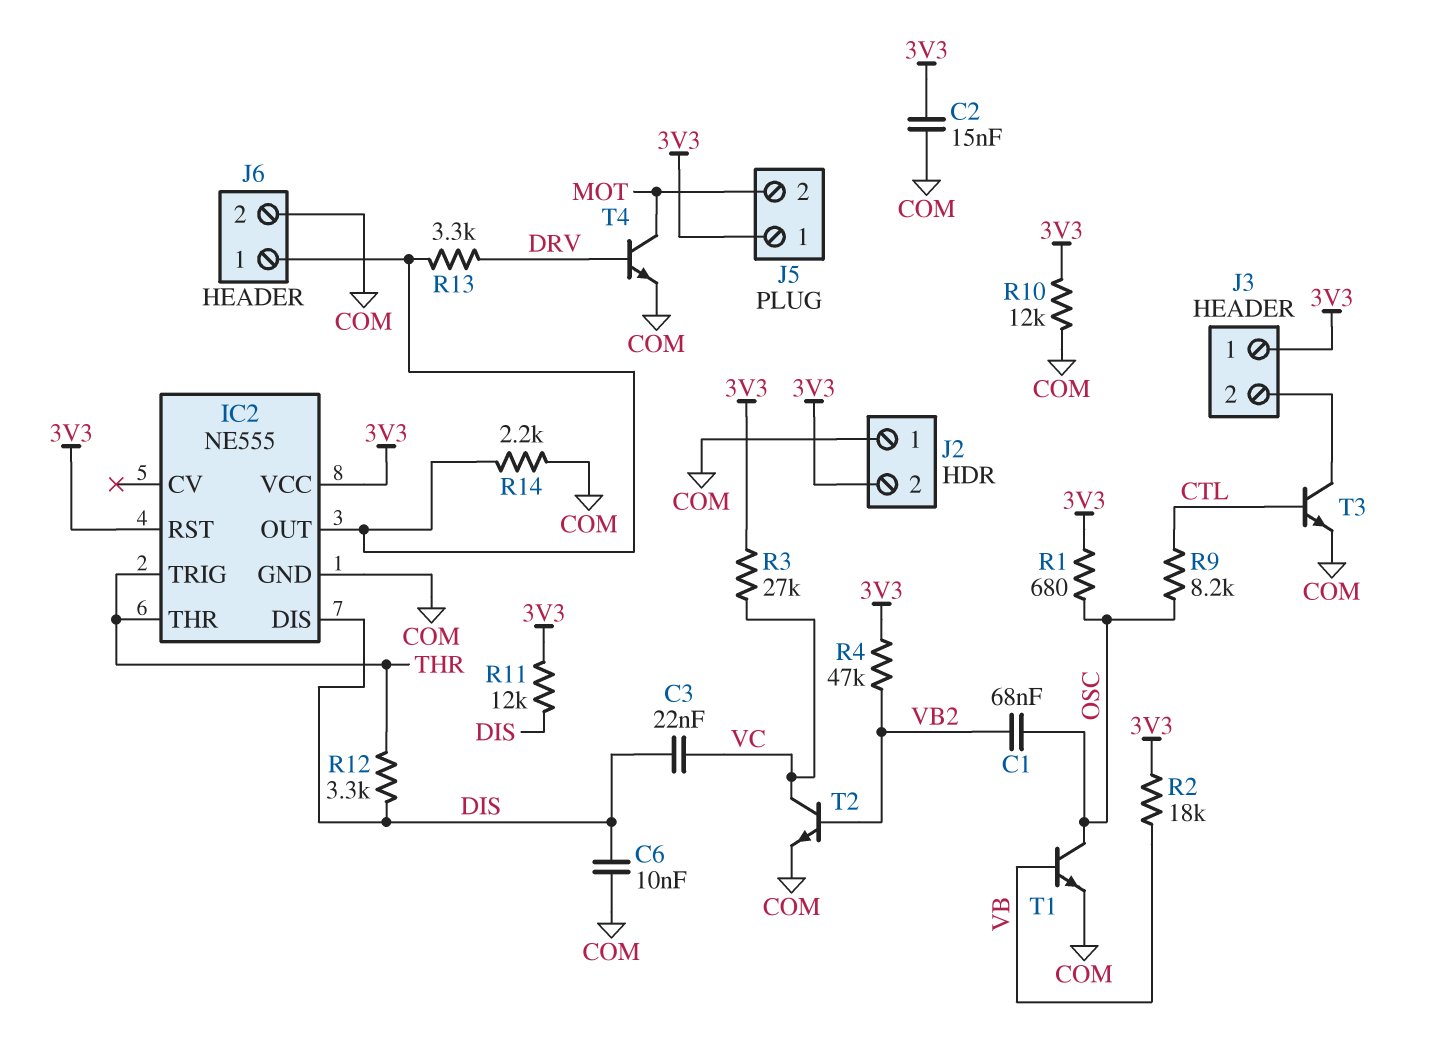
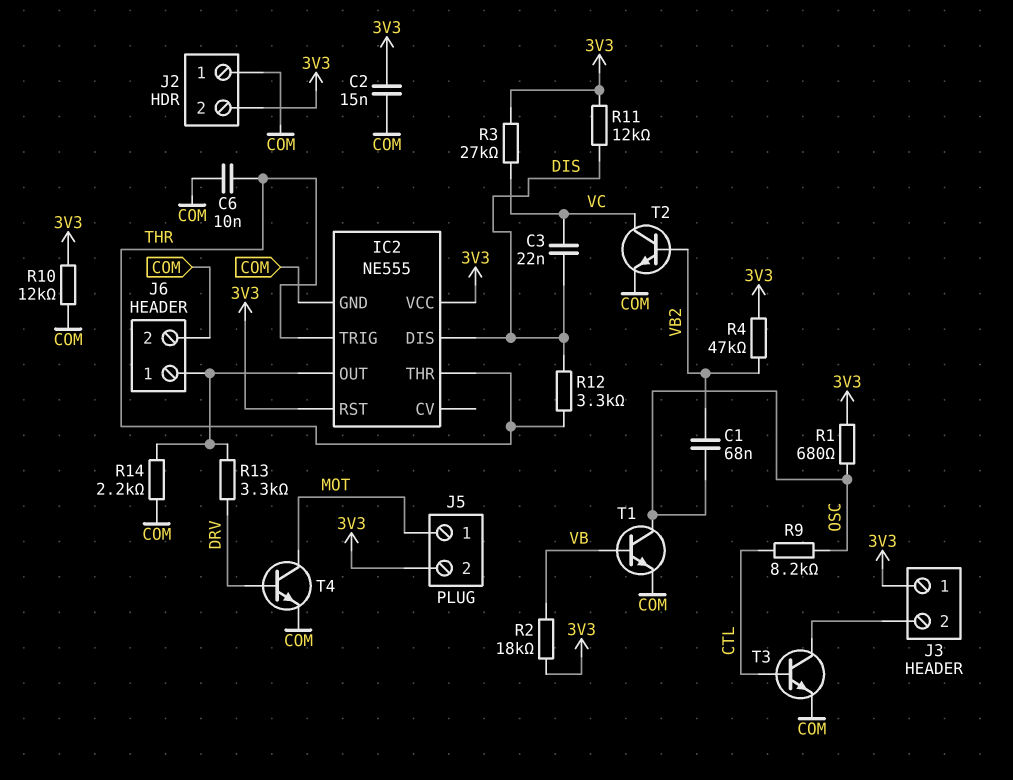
C6: 10nF (COM, DIS) -> 10nF (COM, THR)
J5 pin 1: 3V3 -> MOT
J5 pin 2: MOT -> 3V3

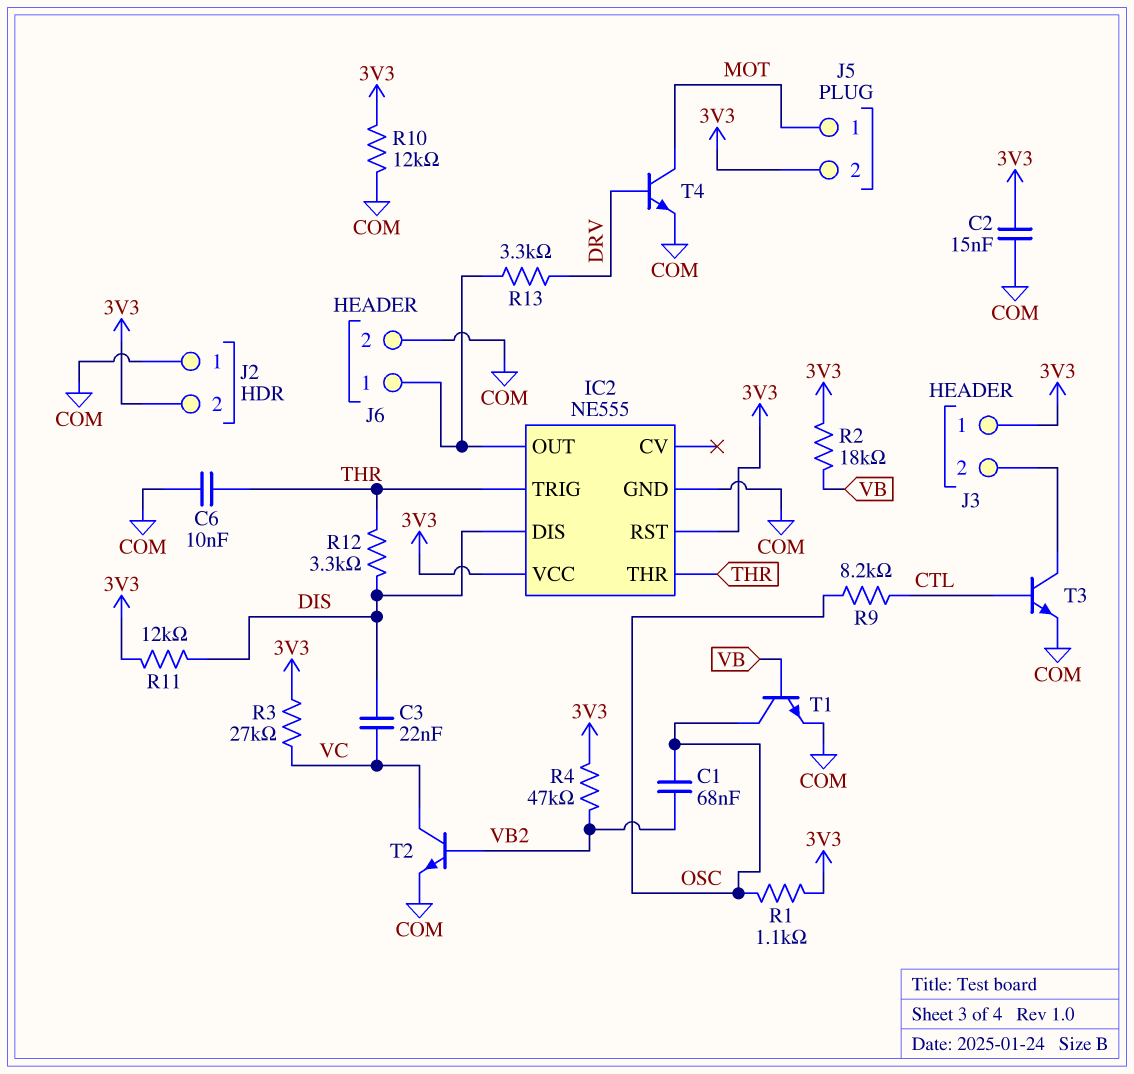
R1: 680 (3V3, OSC) -> 1.1k (3V3, OSC)
R14: 2.2k (COM, IC2/OUT) -> none

